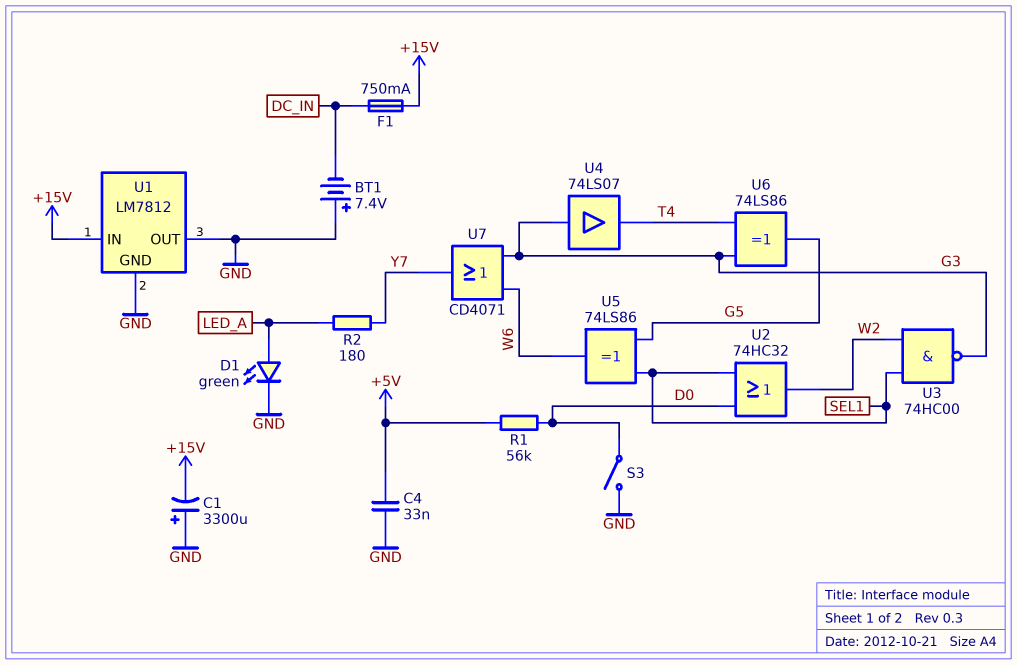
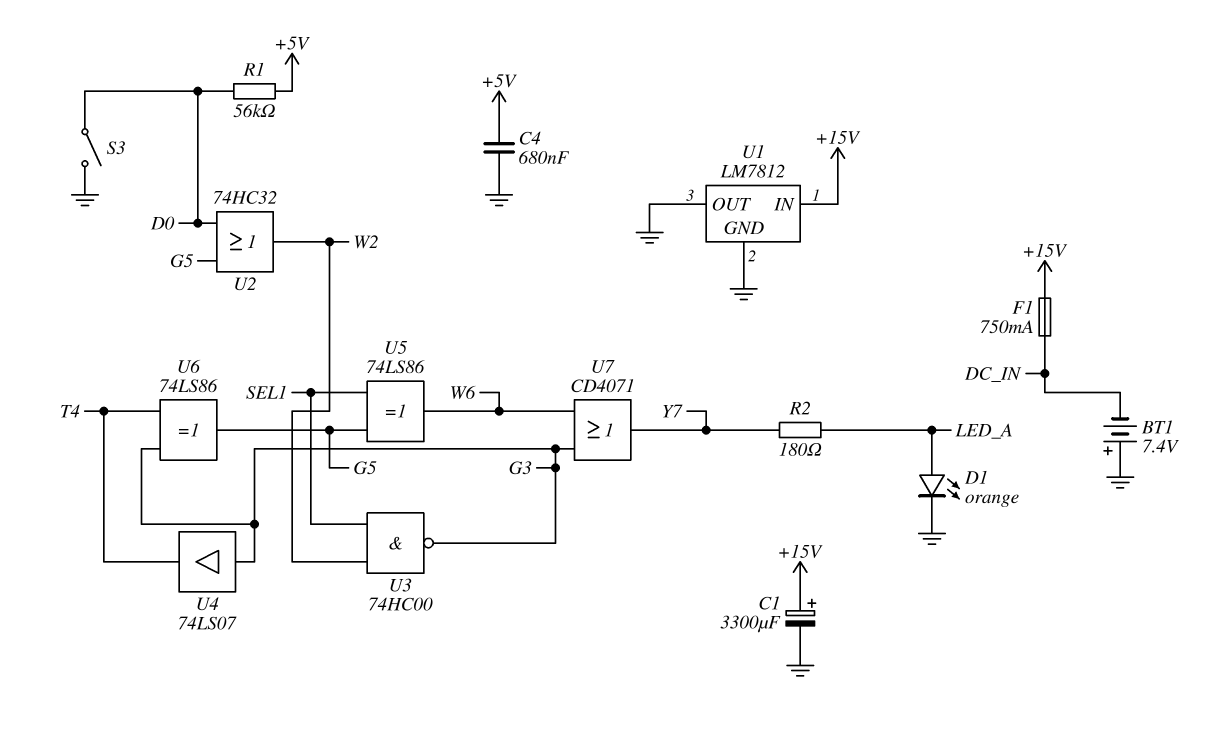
C1: 3300uF (plus GND, minus +15V) -> 3300uF (plus +15V, minus GND)
C4: 33nF (+5V, GND) -> 680nF (+5V, GND)
D1: LED green (A LED_A, K GND) -> LED orange (A LED_A, K GND)
U2: OR 74HC32 (in D0, in SEL1, out W2) -> OR 74HC32 (in D0, in G5, out W2)

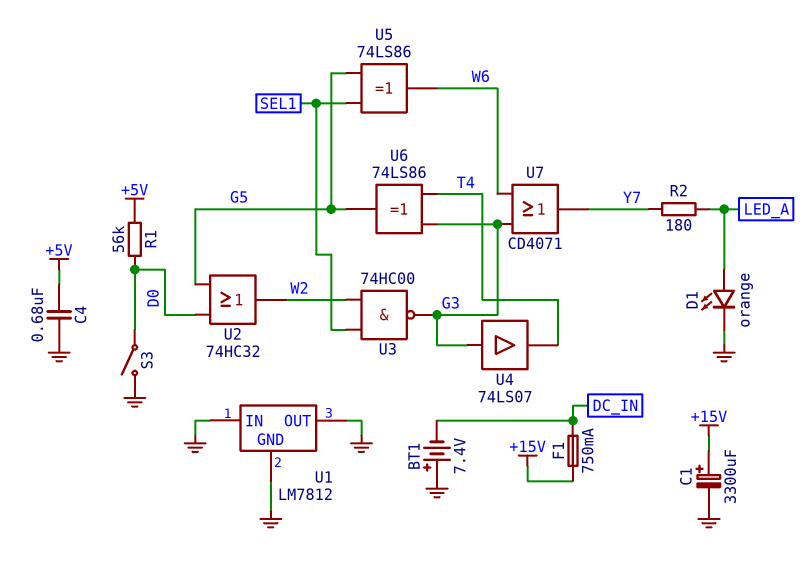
U1 pin IN: +15V -> GND

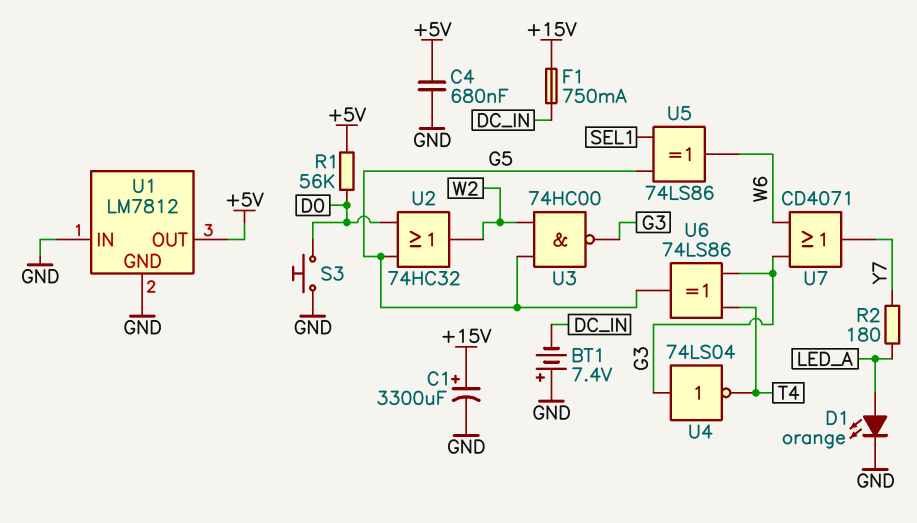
S3: switch (D0, GND) -> button (D0, GND)
U1 pin OUT: GND -> +5V
U3: NAND 74HC00 (in SEL1, in W2, out G3) -> NAND 74HC00 (in G5, in W2, out G3)
U4: buffer 74LS07 (in G3, out T4) -> NOT 74LS04 (in G3, out T4)

